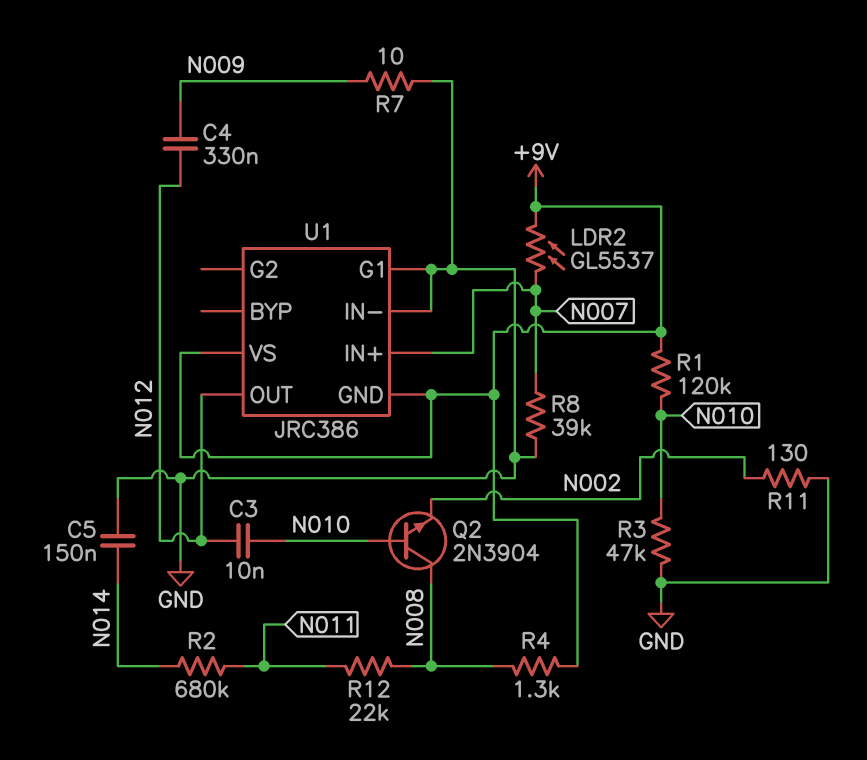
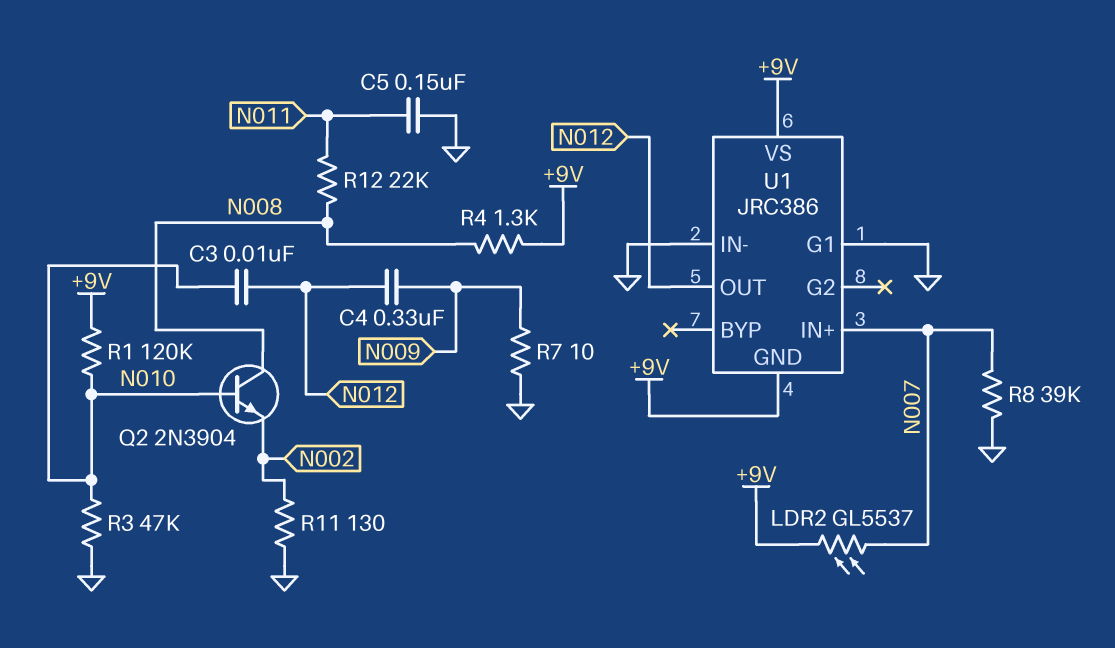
C5: 150nF (GND, N014) -> 150nF (GND, N011)
R2: 680k (N011, N014) -> none

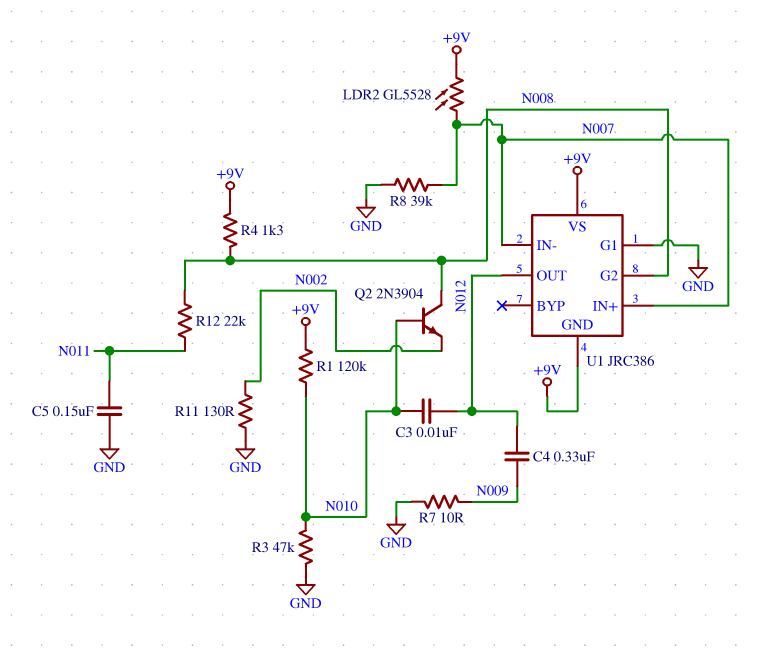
LDR2: GL5537 (+9V, N007) -> GL5528 (+9V, N007)
U1 pin G2: none -> N008
U1 pin IN-: GND -> N007

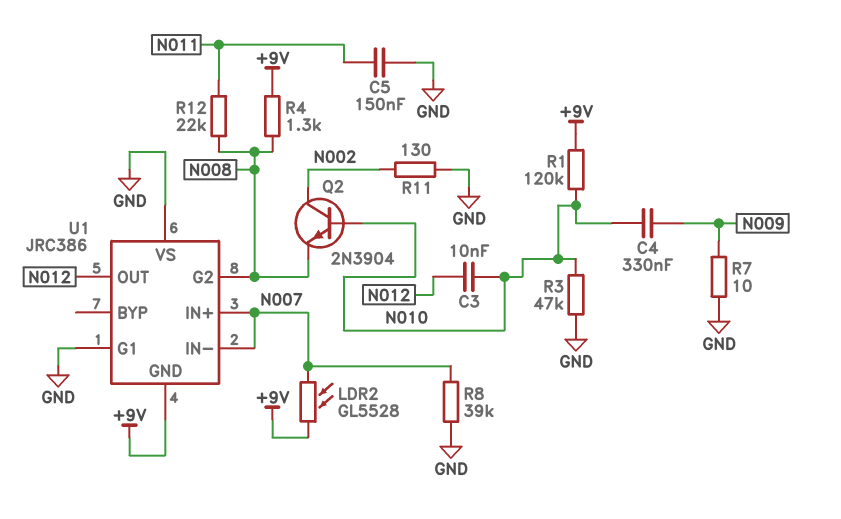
C4: 330nF (N009, N012) -> 330nF (N009, N010)
Q2: NPN 2N3904 (B N010, C N008, E N002) -> NPN 2N3904 (B N010, C N002, E N008)
U1 pin VS: +9V -> GND

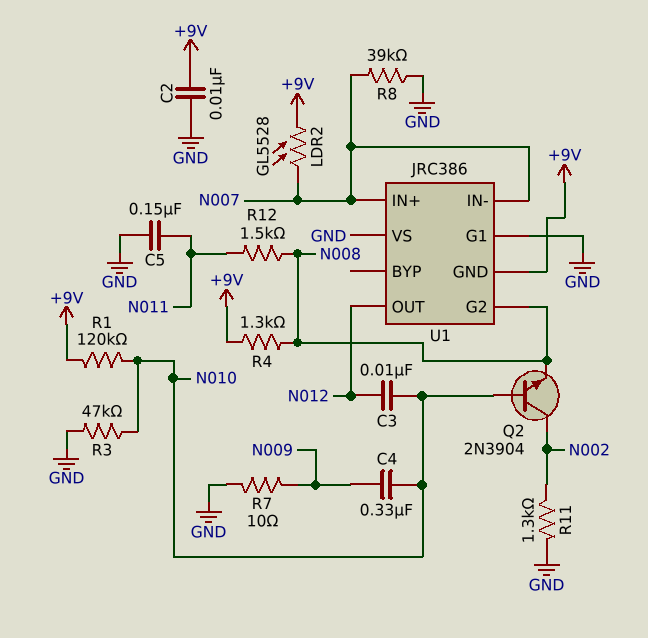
C2: none -> 10nF (+9V, GND)
R11: 130 (GND, N002) -> 1.3k (GND, N002)
R12: 22k (N008, N011) -> 1.5k (N008, N011)

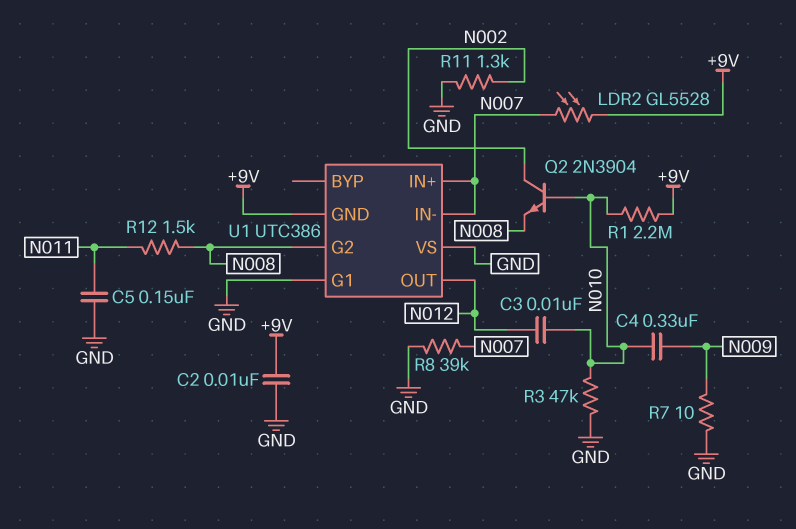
R1: 120k (+9V, N010) -> 2.2M (+9V, N010)
R4: 1.3k (+9V, N008) -> none
U1: JRC386 -> UTC386

